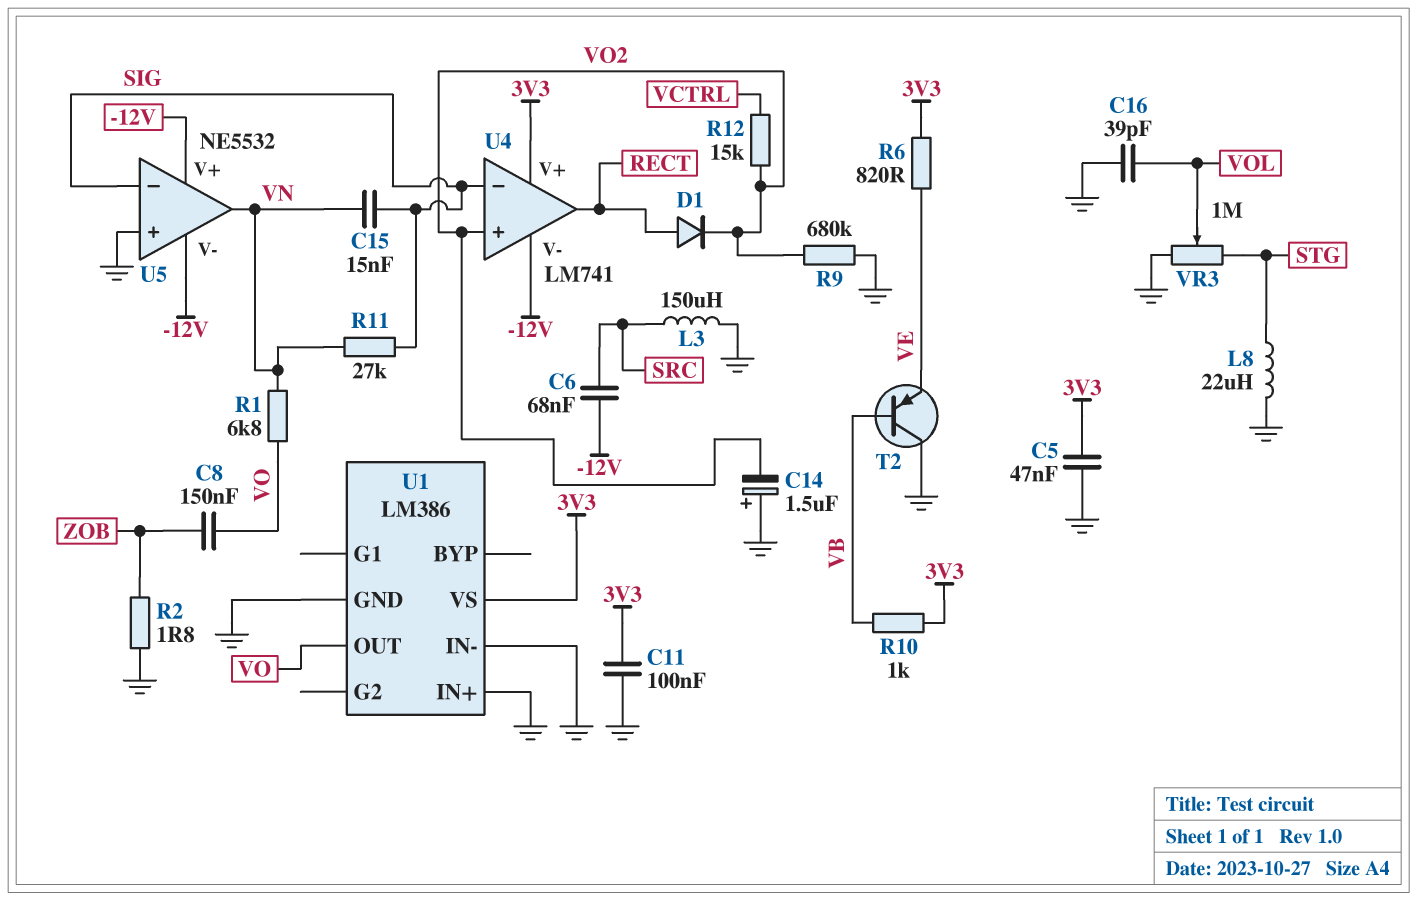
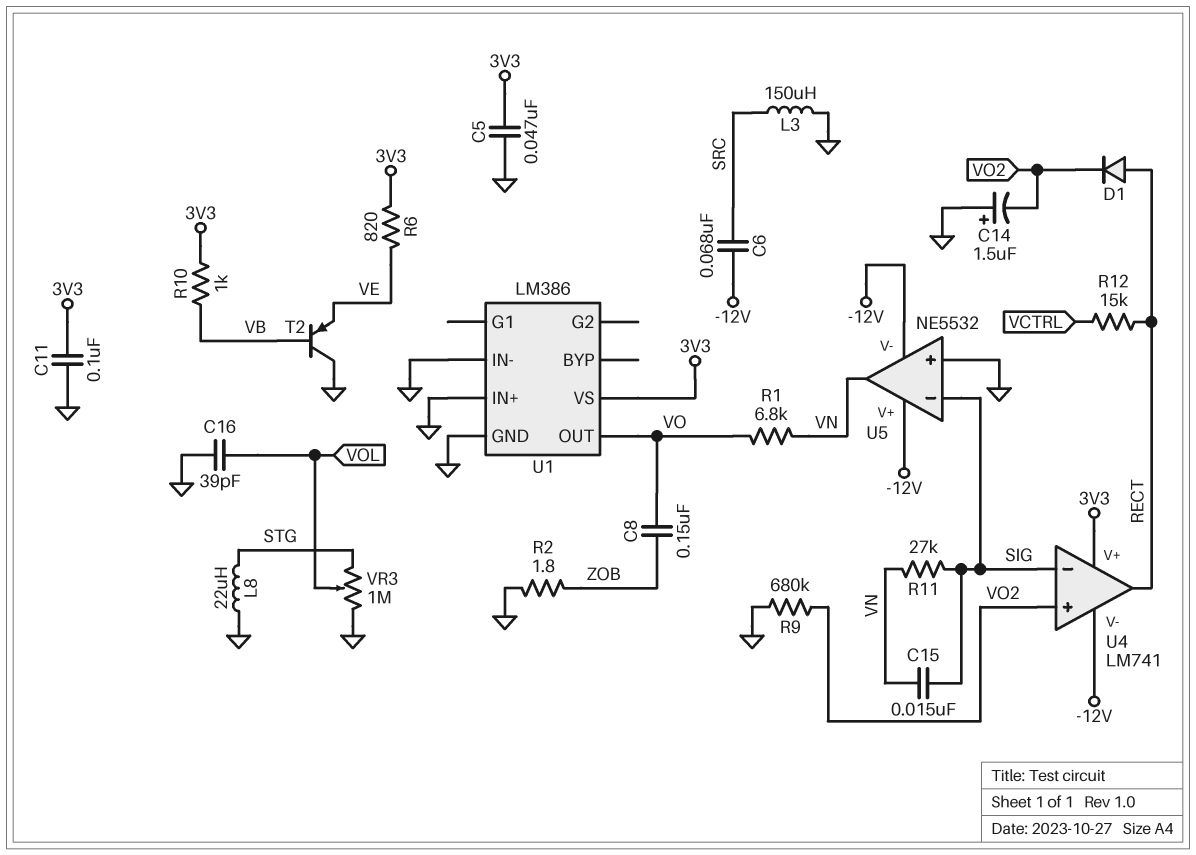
R12: 15k (VCTRL, VO2) -> 15k (RECT, VCTRL)

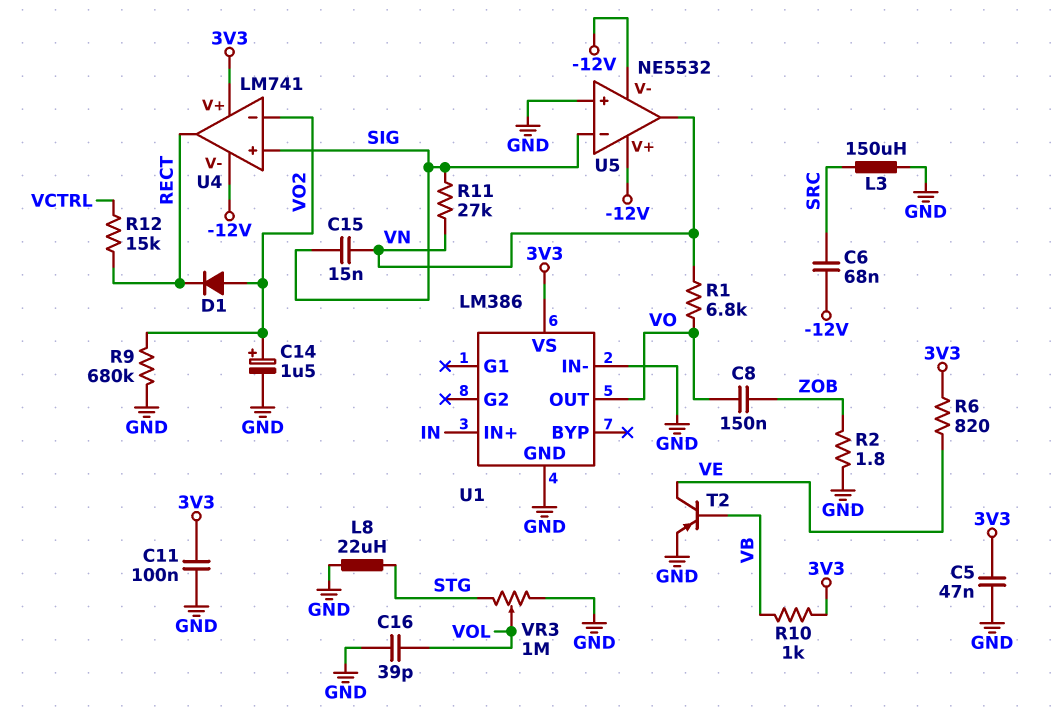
C14: 1.5uF (plus GND, minus VO2) -> 1.5uF (plus VO2, minus GND)
D1: diode (A RECT, K VO2) -> diode (A VO2, K RECT)
T2: PNP (B VB, C GND, E VE) -> PNP (B VB, C VE, E GND)
U1 pin IN+: GND -> IN
U4 pin in+: VO2 -> SIG
U4 pin in-: SIG -> VO2

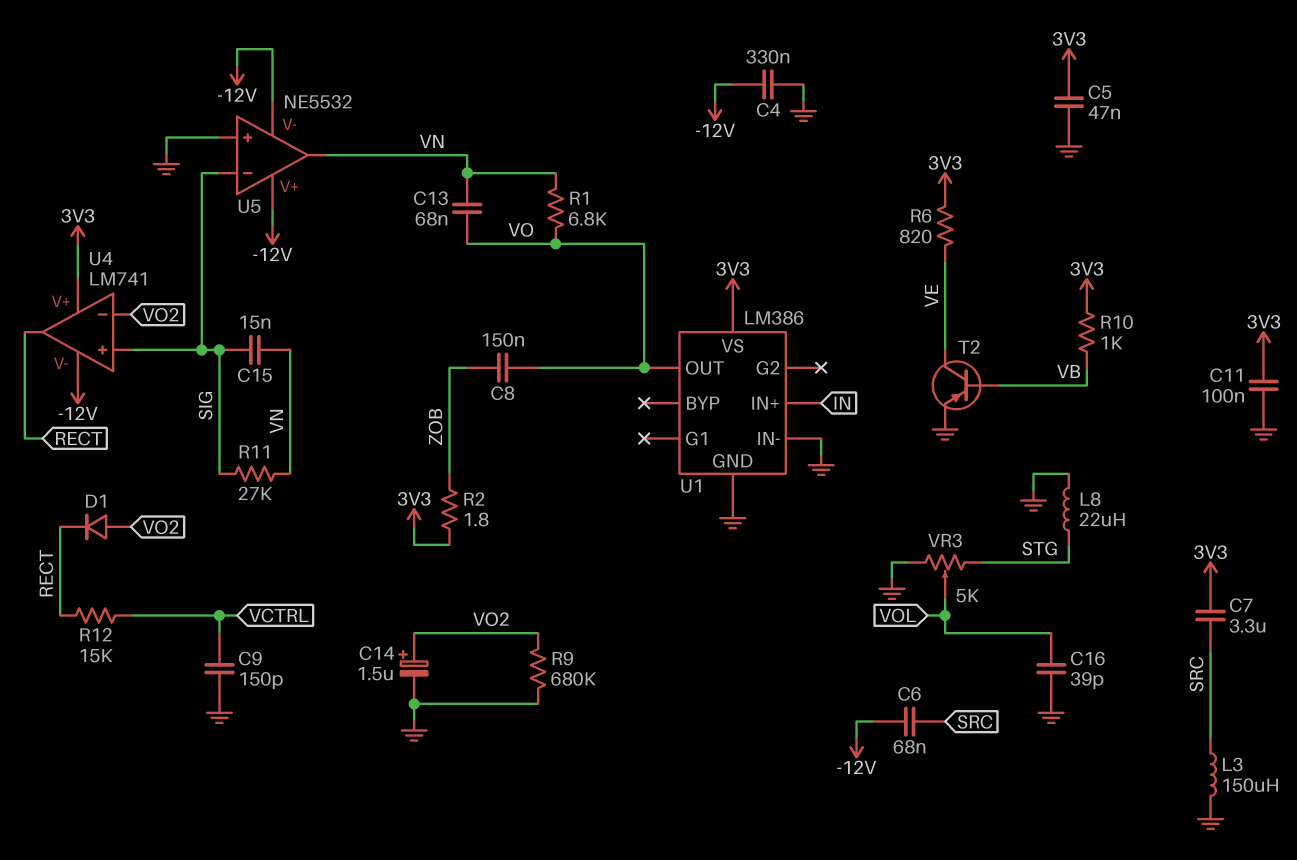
C4: none -> 330nF (-12V, GND)
C7: none -> 3.3uF (3V3, SRC)
C9: none -> 150pF (GND, VCTRL)
C13: none -> 68nF (VN, VO)
R2: 1.8 (GND, ZOB) -> 1.8 (3V3, ZOB)
VR3: 1M (GND, STG, wiper VOL) -> 5k (GND, STG, wiper VOL)

